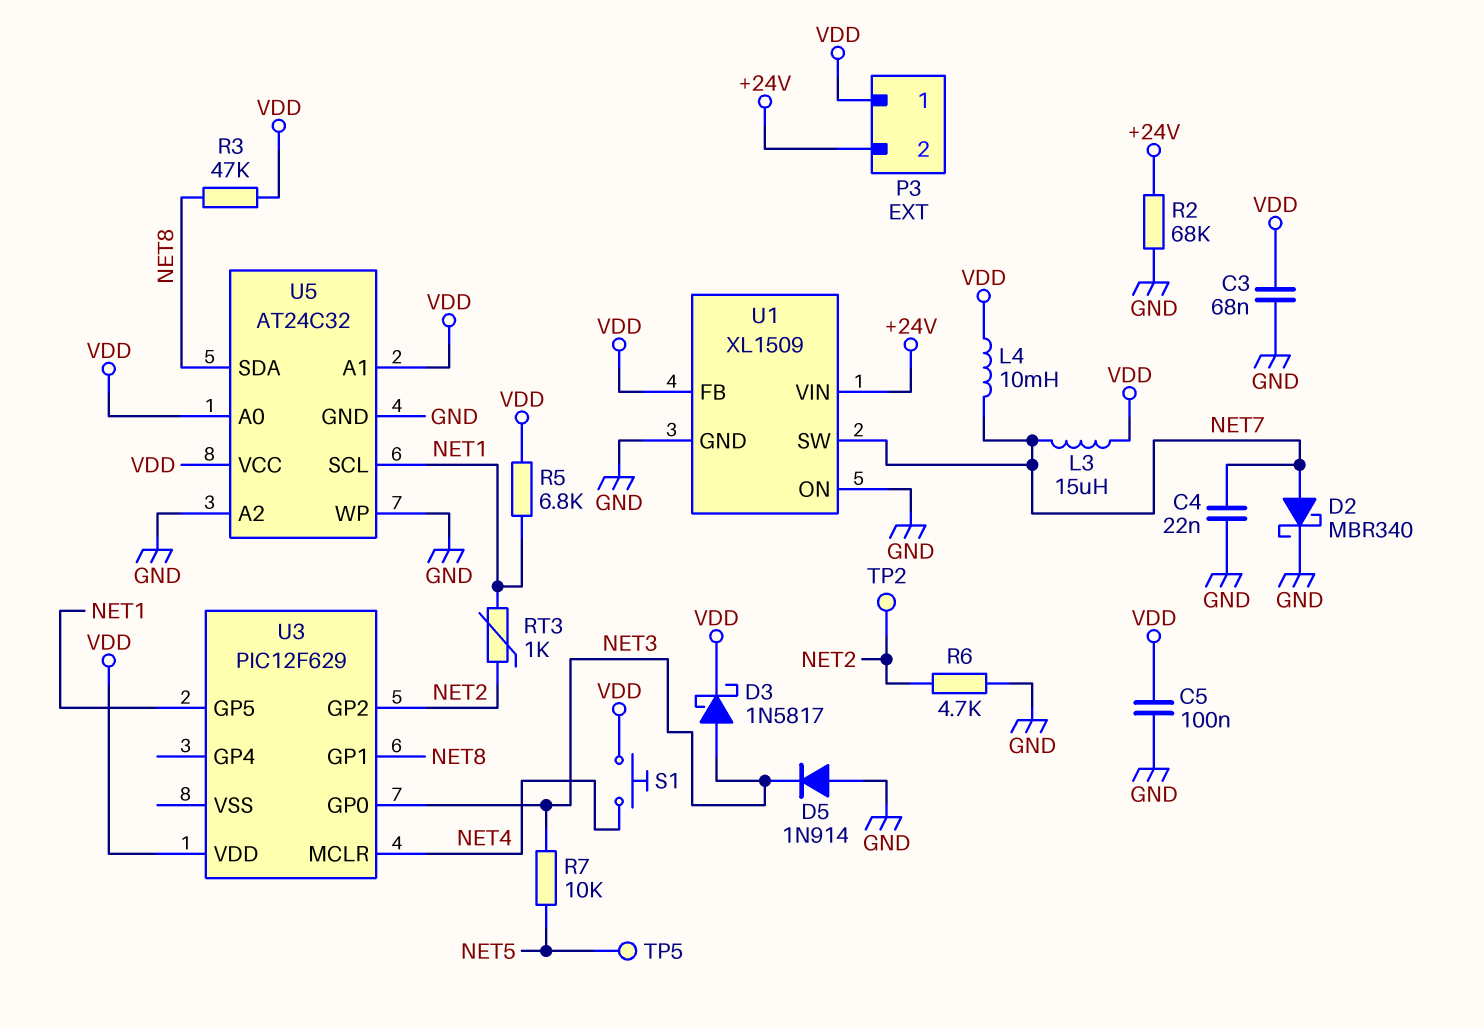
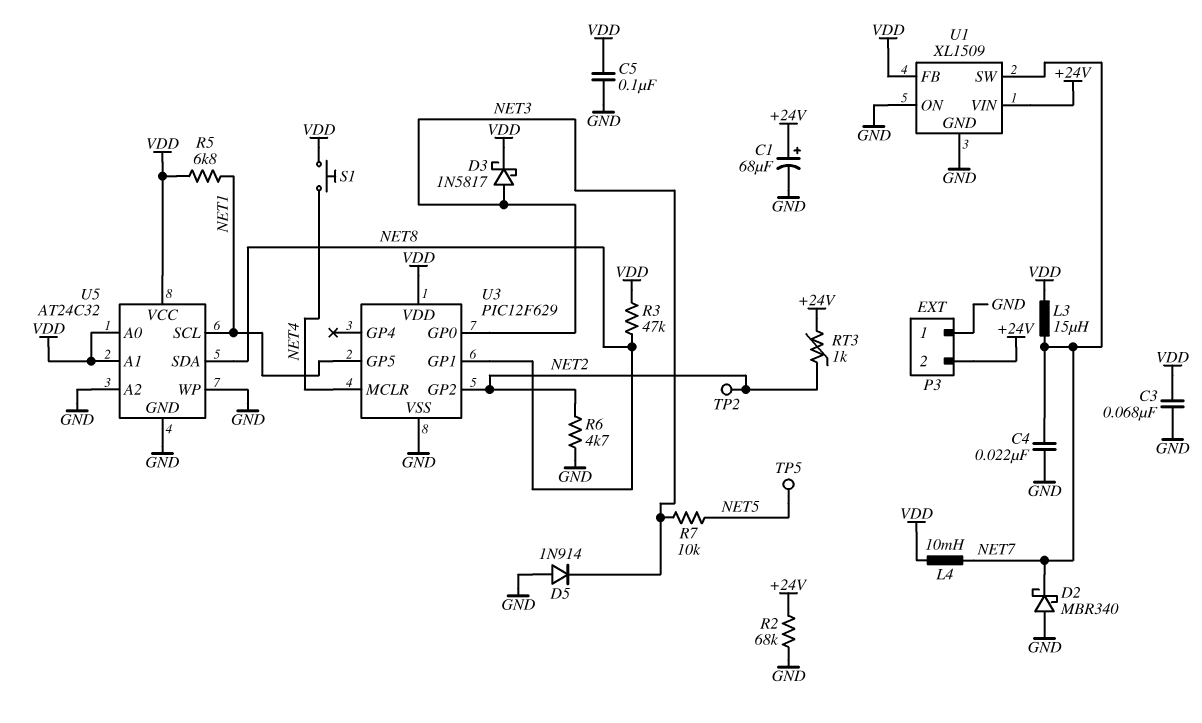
C1: none -> 68uF (plus +24V, minus GND)
D2: schottky MBR340 (A NET7, K GND) -> schottky MBR340 (A GND, K NET7)
P3 pin 1: VDD -> GND
RT3: 1k (NET1, NET2) -> 1k (+24V, NET2)
U3 pin VSS: none -> GND

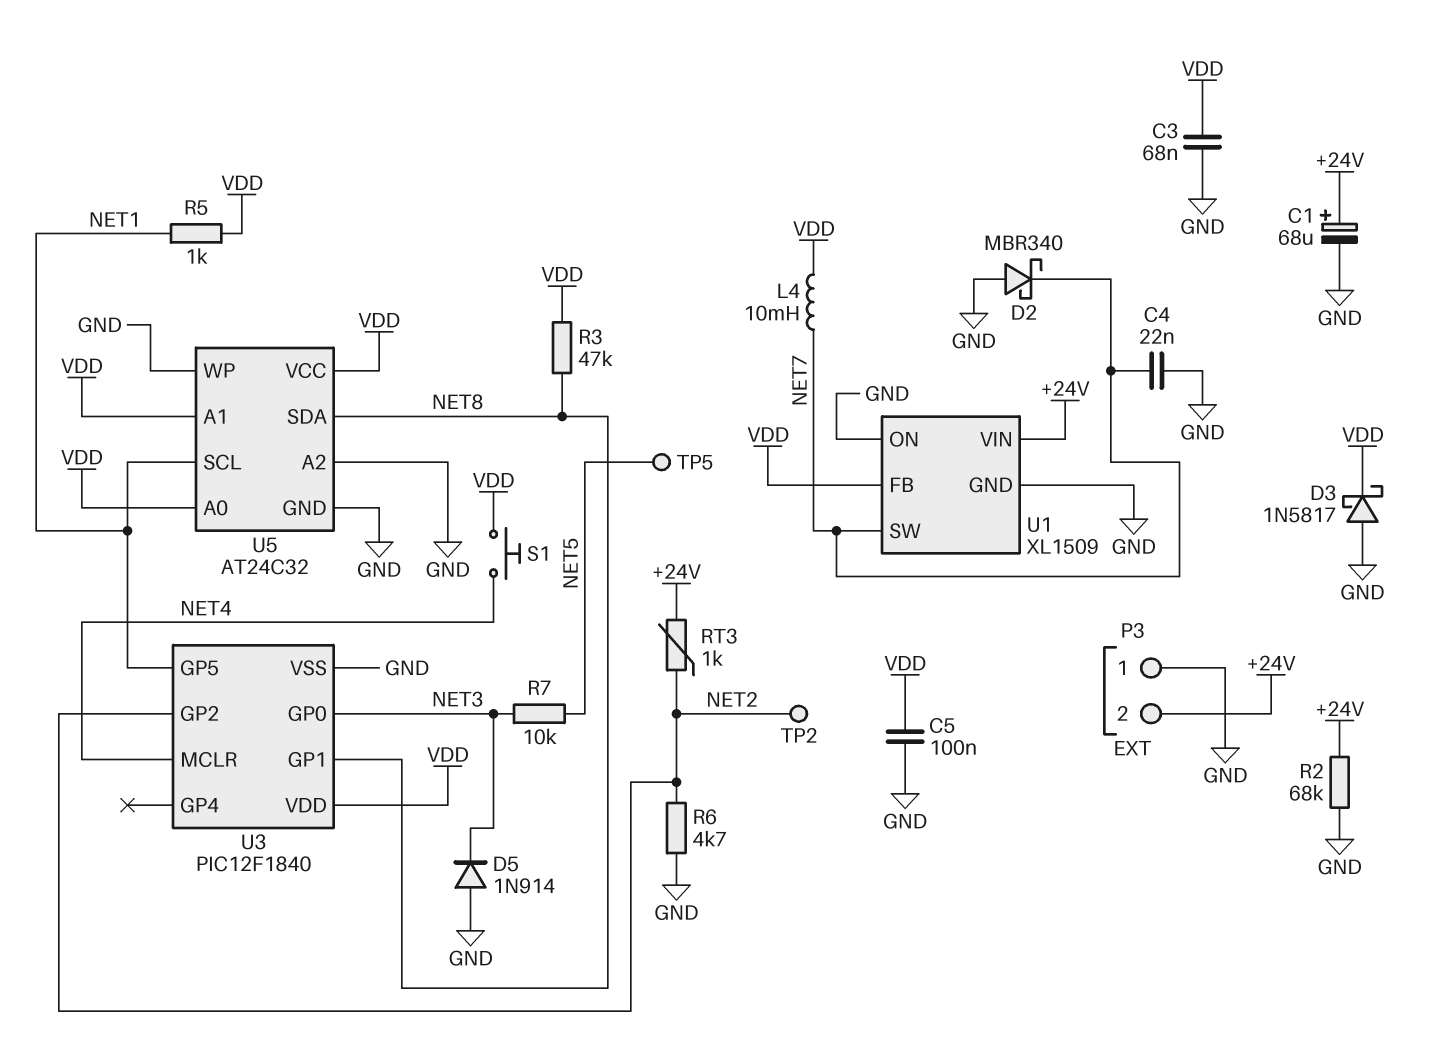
D3: schottky 1N5817 (A NET3, K VDD) -> schottky 1N5817 (A GND, K VDD)
L3: 15uH (NET7, VDD) -> none
R5: 6.8k (NET1, VDD) -> 1k (NET1, VDD)
U3: PIC12F629 -> PIC12F1840

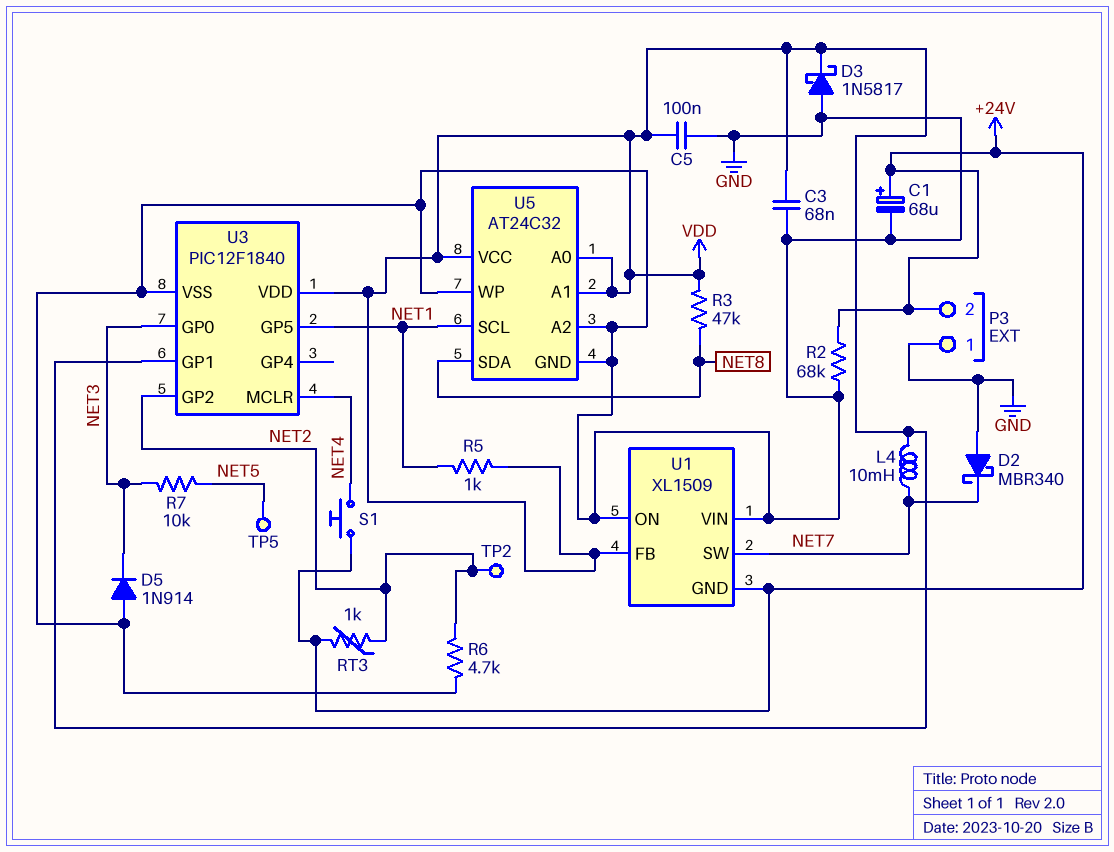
C4: 22nF (GND, NET7) -> none
S1: button (NET4, VDD) -> button (+24V, NET4)
U1 pin GND: GND -> +24V
U1 pin VIN: +24V -> GND
U3 pin GP1: NET8 -> VDD

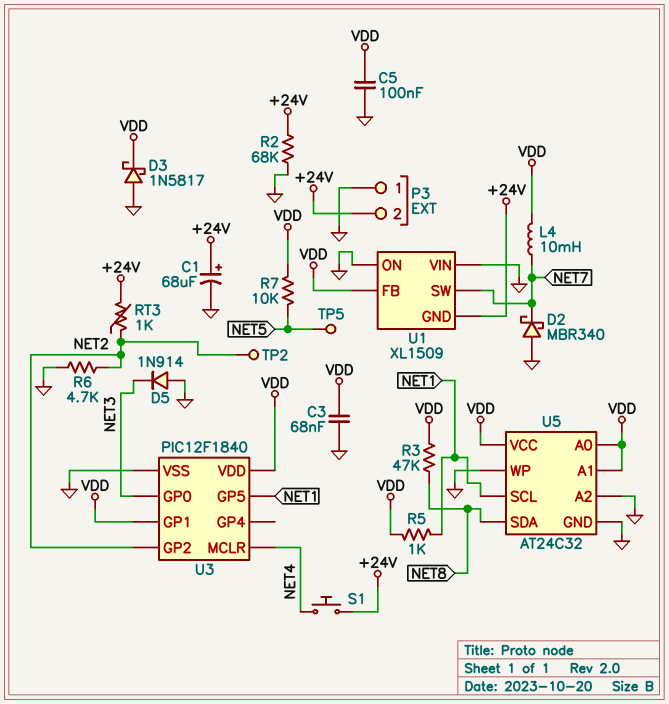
R7: 10k (NET3, NET5) -> 10k (NET5, VDD)

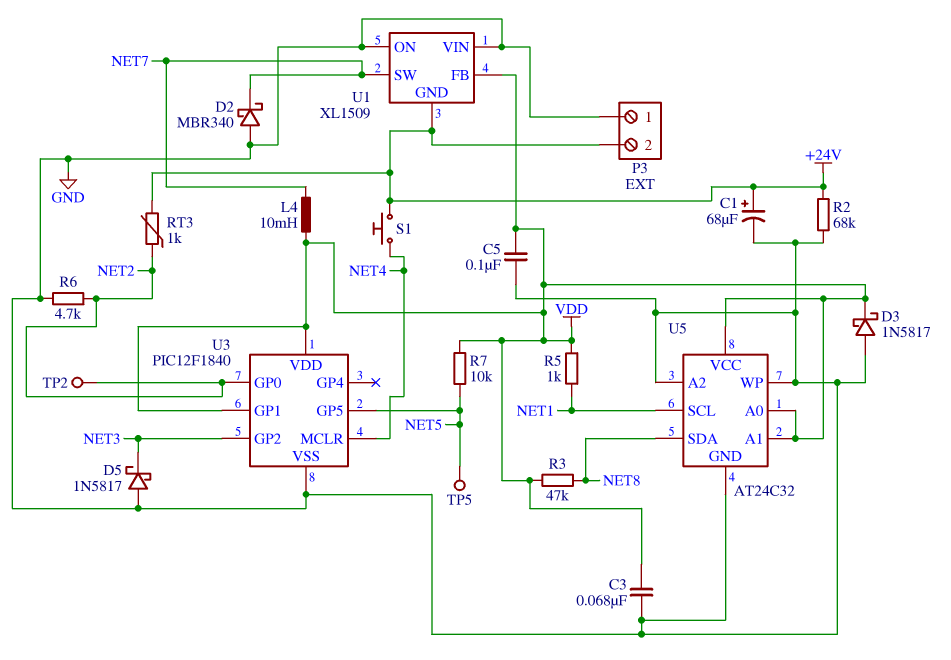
D5: diode 1N914 (A GND, K NET3) -> schottky 1N5817 (A GND, K NET3)
U3 pin GP0: NET3 -> NET2
U3 pin GP2: NET2 -> NET3
U3 pin GP5: NET1 -> NET5

